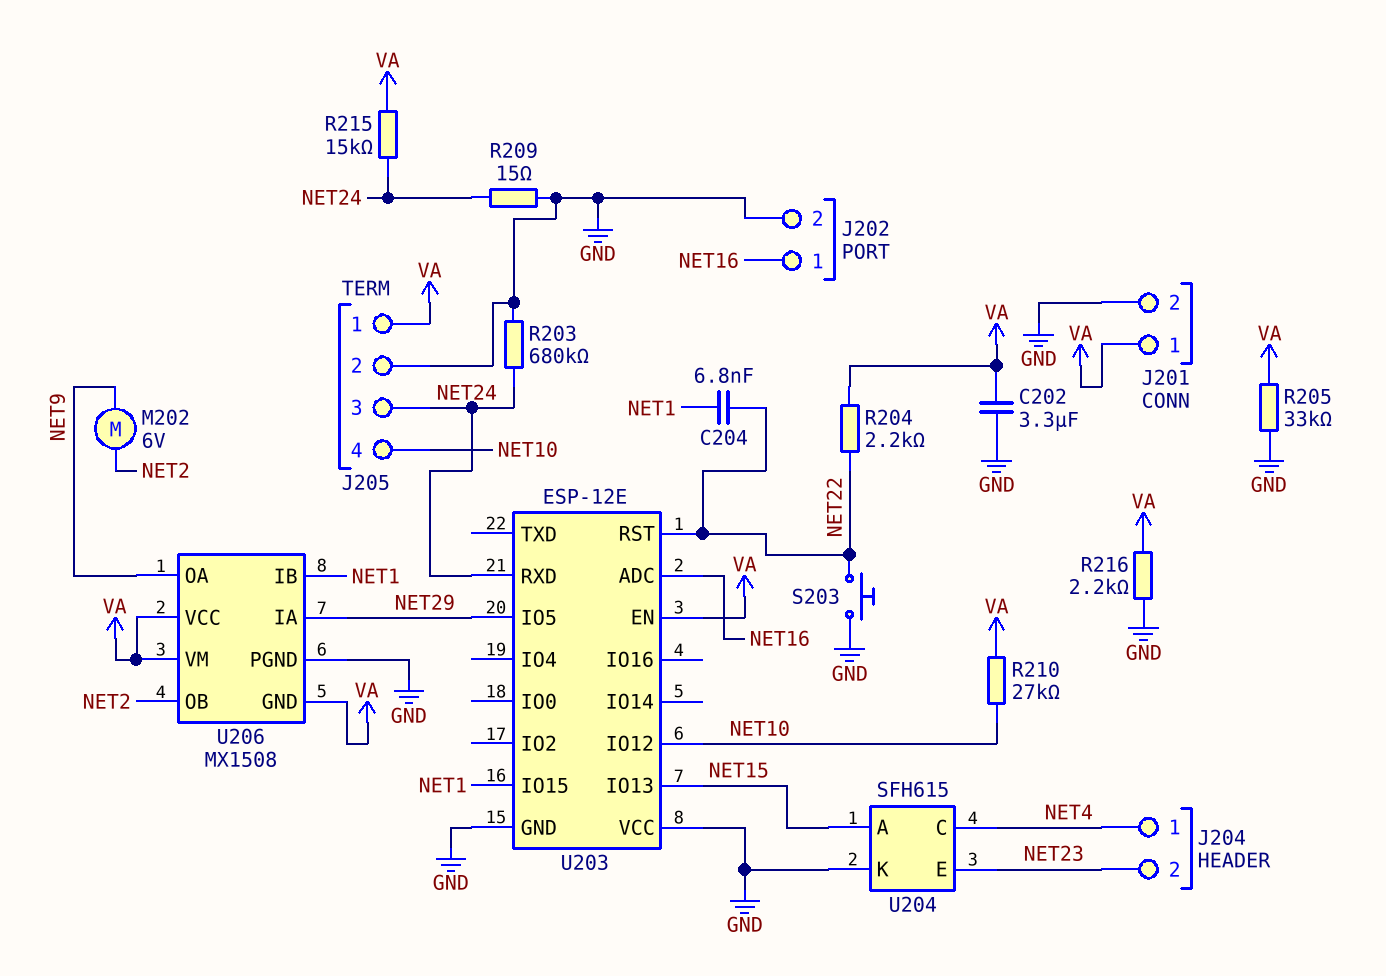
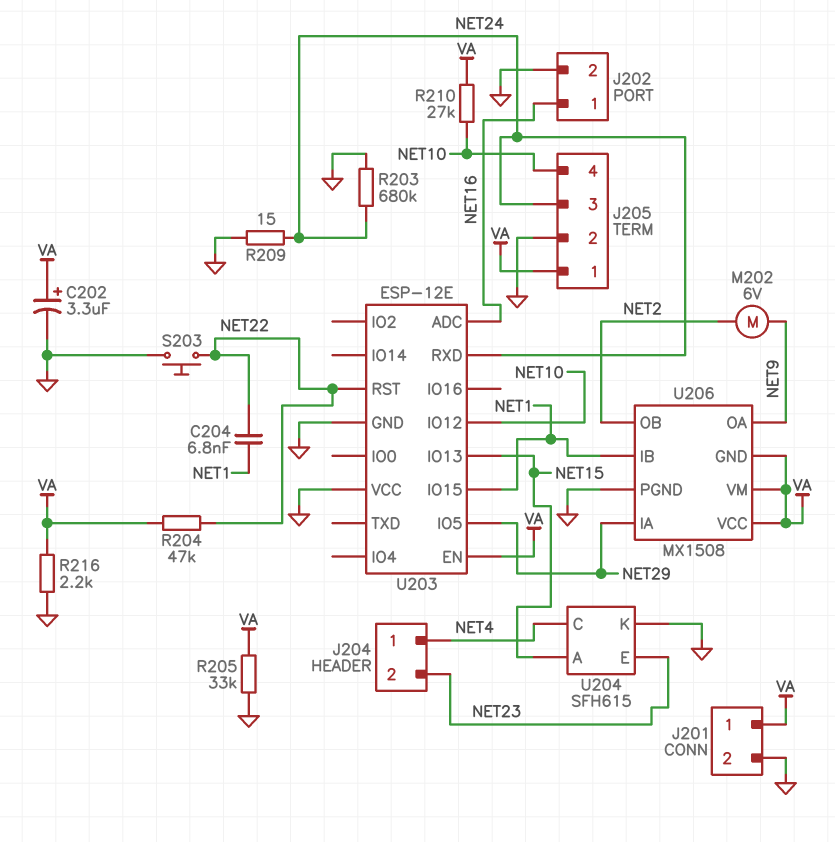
C202: 3.3uF (GND, VA) -> 3.3uF (plus VA, minus GND)
R204: 2.2k (NET22, VA) -> 47k (NET22, VA)
R215: 15k (NET24, VA) -> none

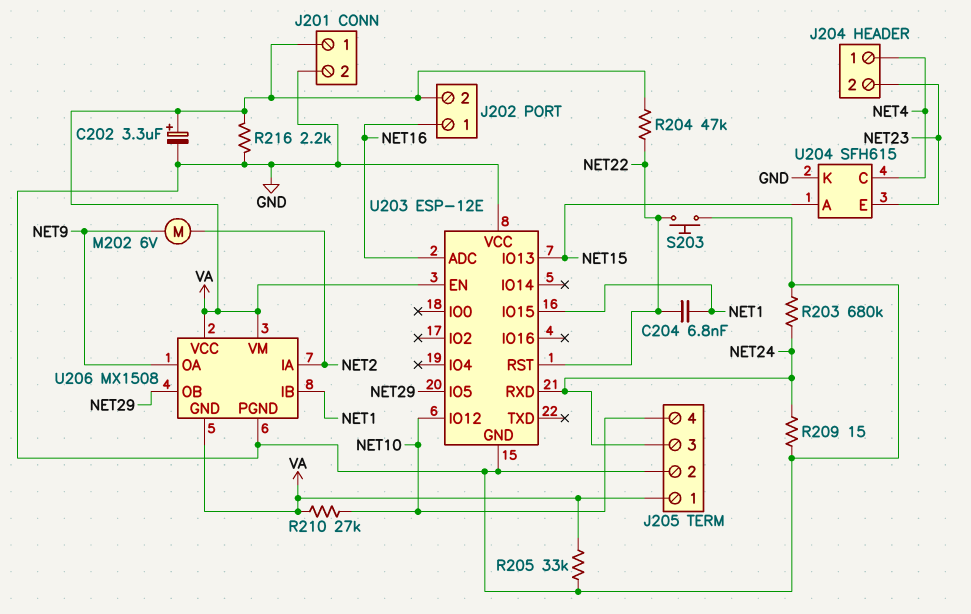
J202 pin 2: GND -> VA
U206 pin IA: NET29 -> NET2
U206 pin OB: NET2 -> NET29

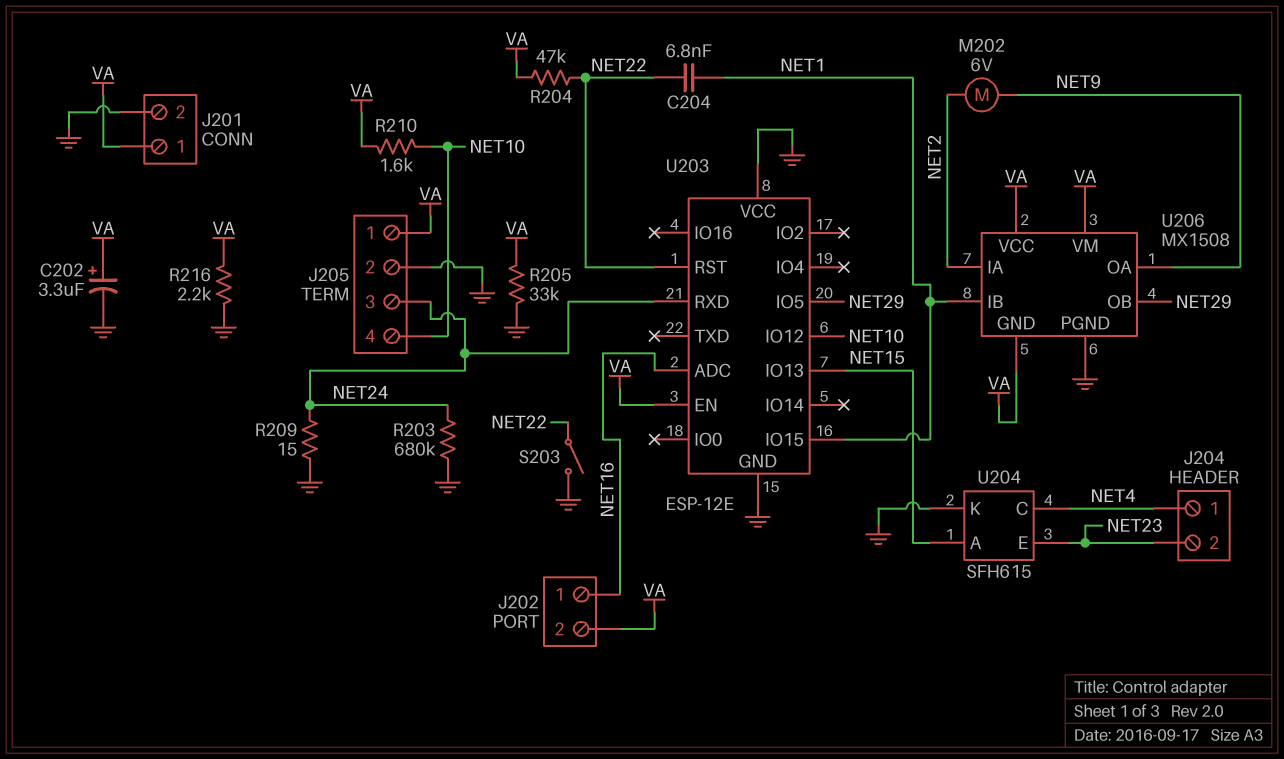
R210: 27k (NET10, VA) -> 1.6k (NET10, VA)
S203: button (GND, NET22) -> switch (GND, NET22)

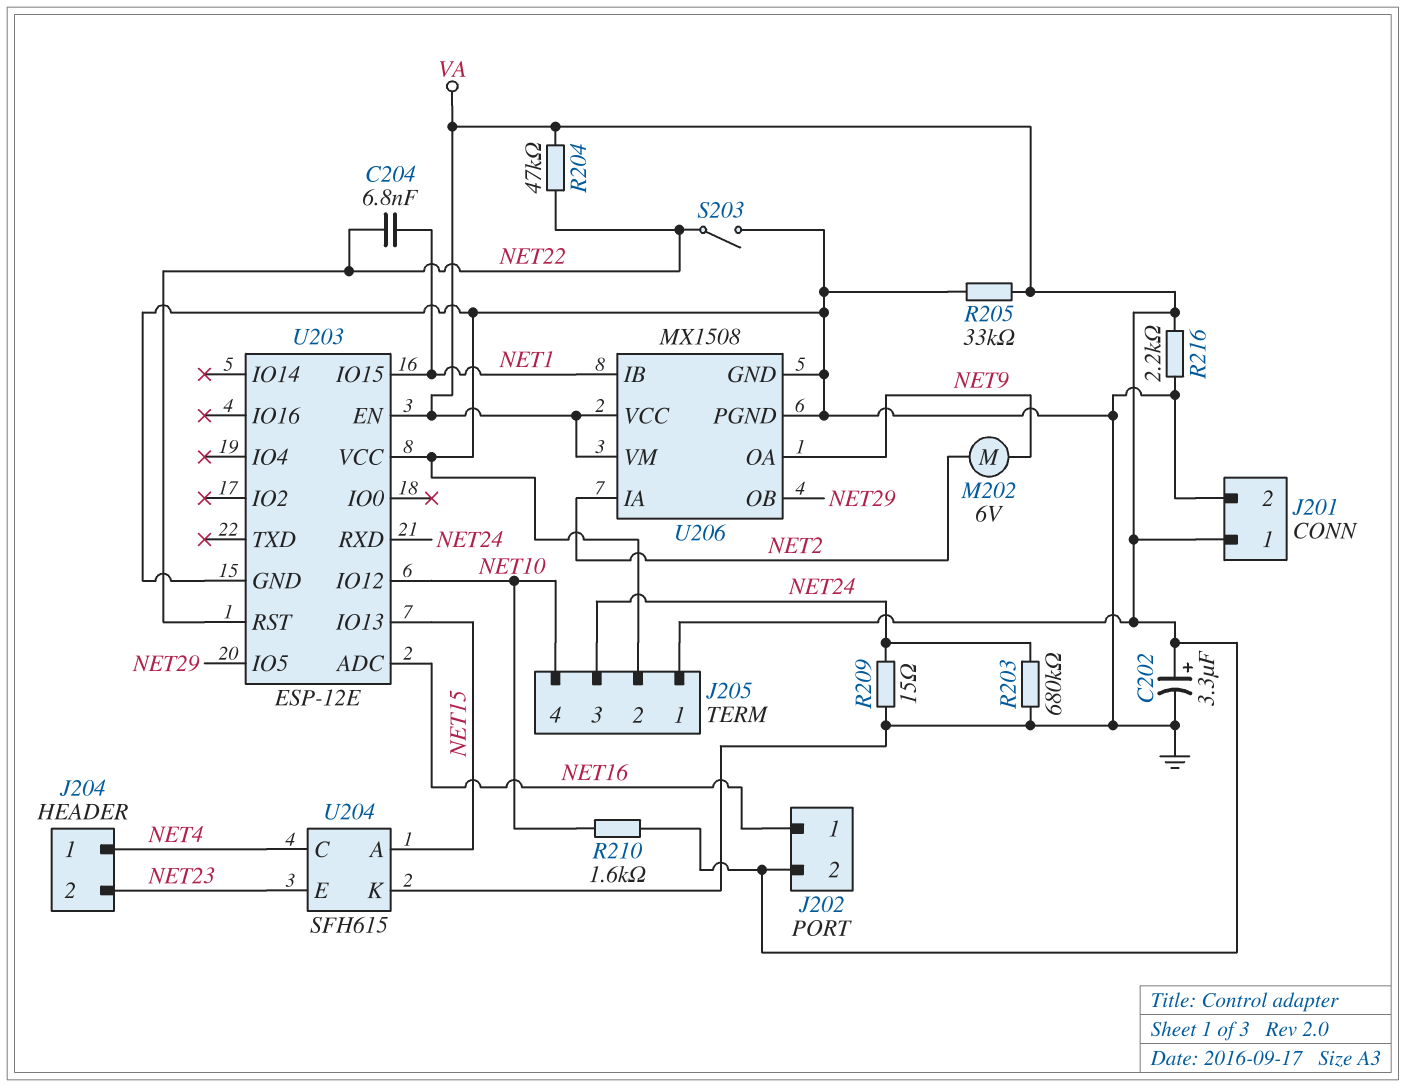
U206 pin GND: VA -> GND

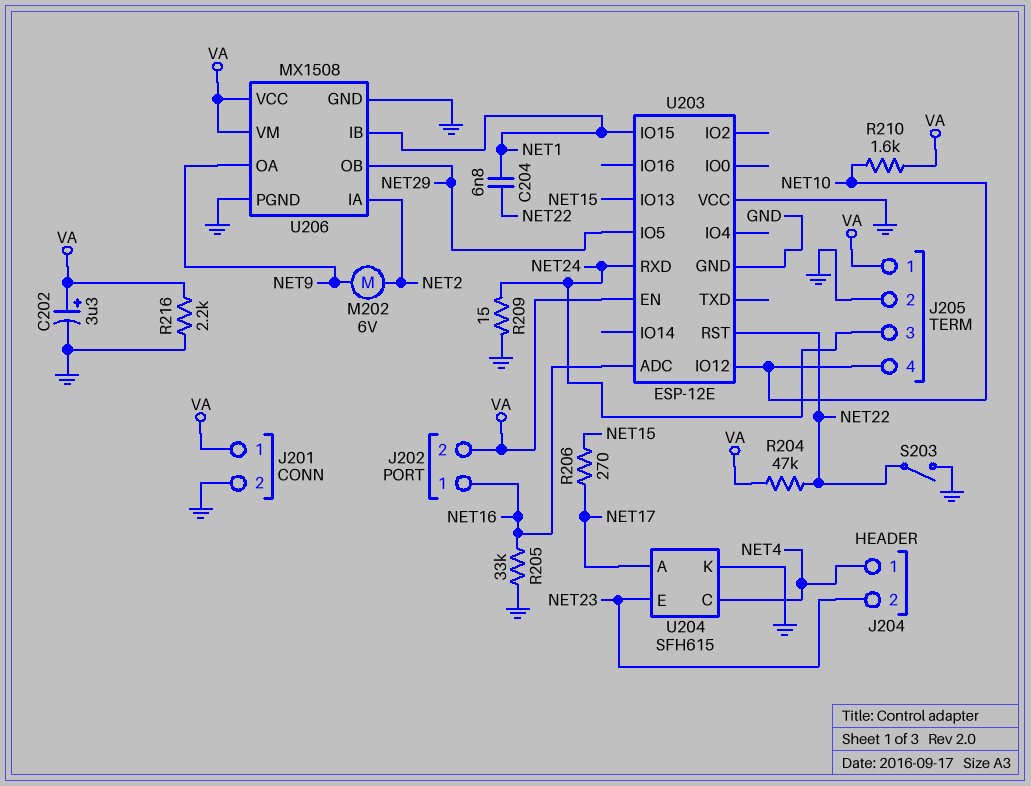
R203: 680k (GND, NET24) -> none
R205: 33k (GND, VA) -> 33k (GND, NET16)
R206: none -> 270 (NET15, NET17)
U204 pin A: NET15 -> NET17

